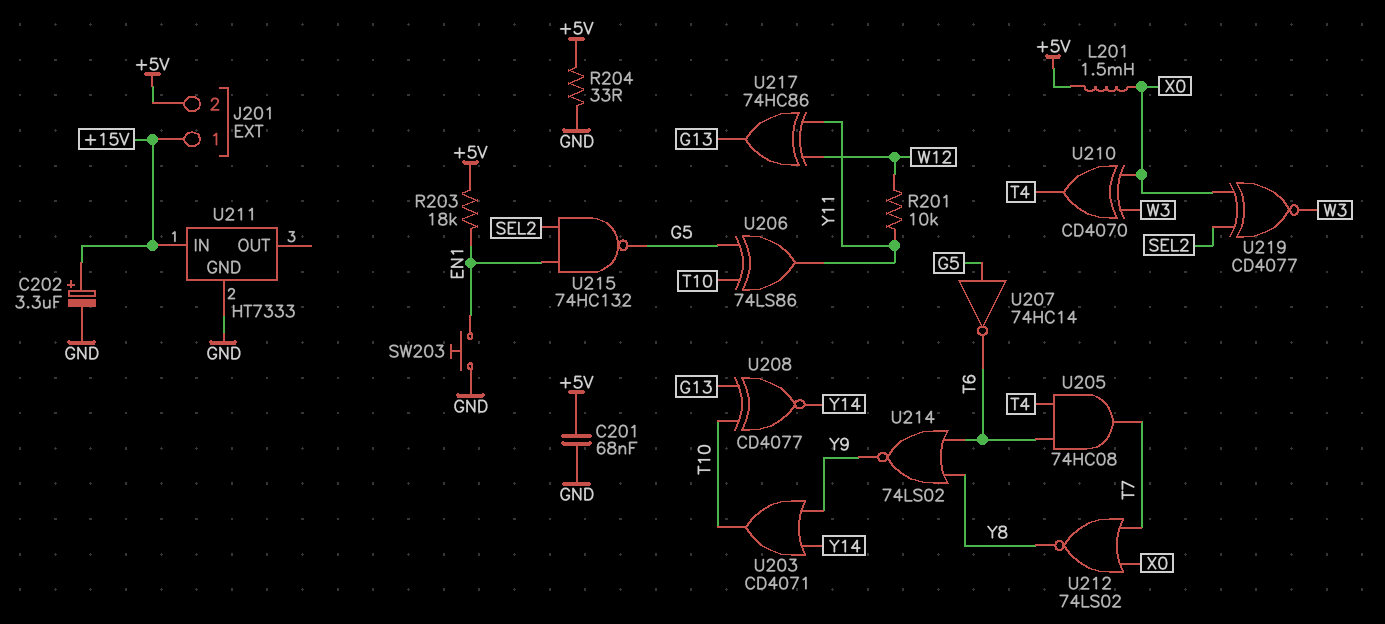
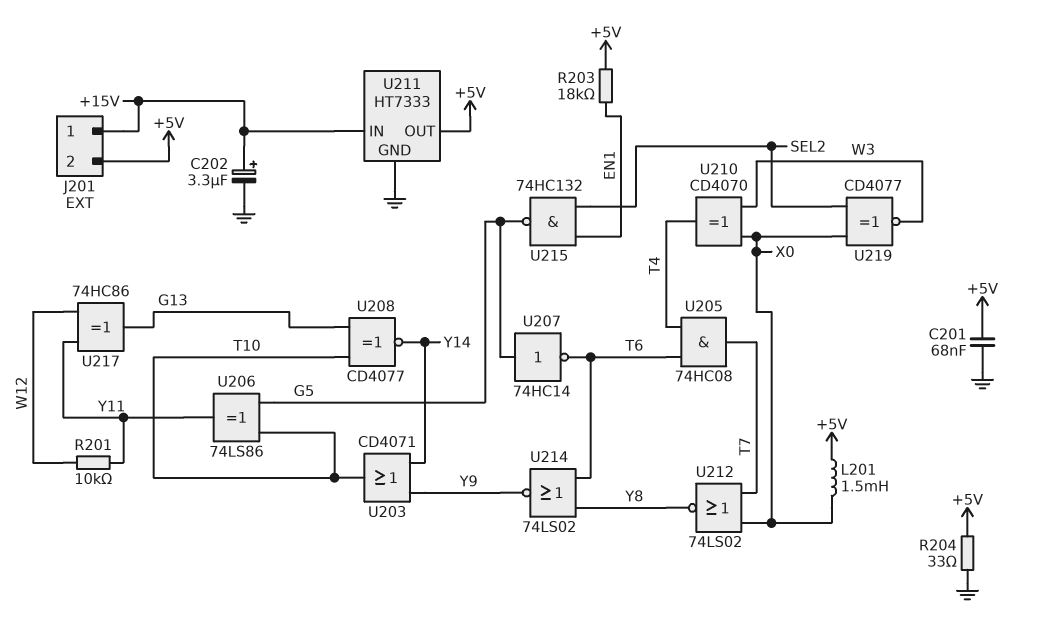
SW203: button (EN1, GND) -> none
U211 pin OUT: none -> +5V

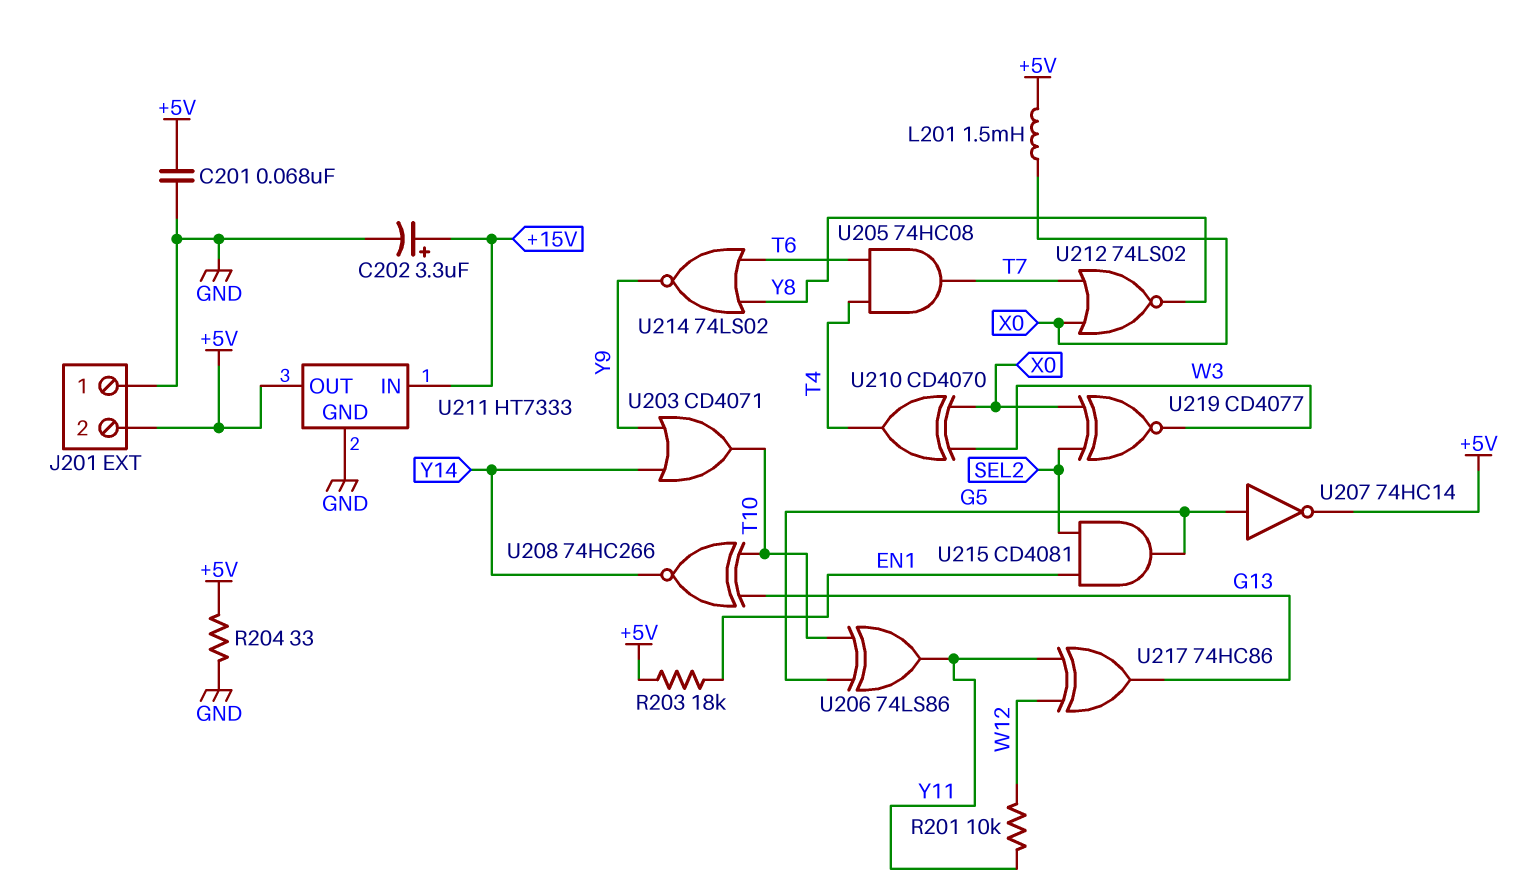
J201 pin 1: +15V -> GND
U207: NOT 74HC14 (in G5, out T6) -> NOT 74HC14 (in G5, out +5V)
U208: XNOR CD4077 (in G13, in T10, out Y14) -> XNOR 74HC266 (in G13, in T10, out Y14)
U215: NAND 74HC132 (in EN1, in SEL2, out G5) -> AND CD4081 (in EN1, in SEL2, out G5)

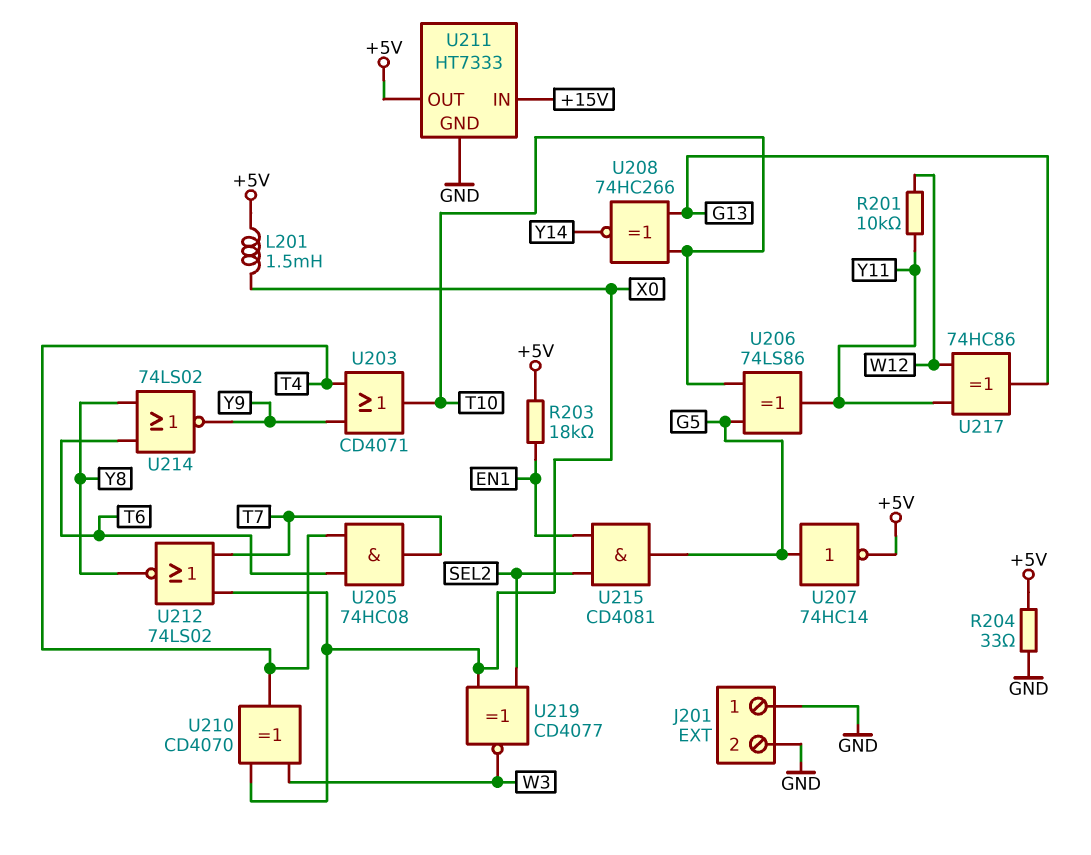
C201: 68nF (+5V, GND) -> none
C202: 3.3uF (plus +15V, minus GND) -> none
J201 pin 2: +5V -> GND
U203: OR CD4071 (in Y9, in Y14, out T10) -> OR CD4071 (in T4, in Y9, out T10)

